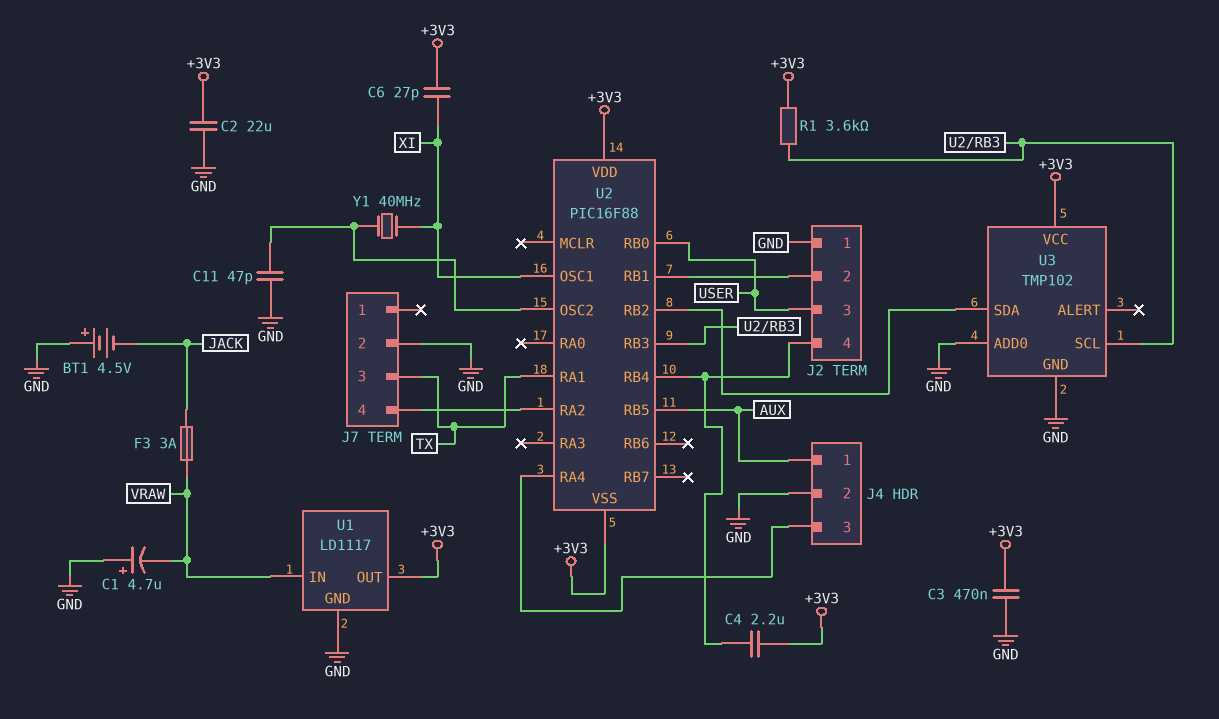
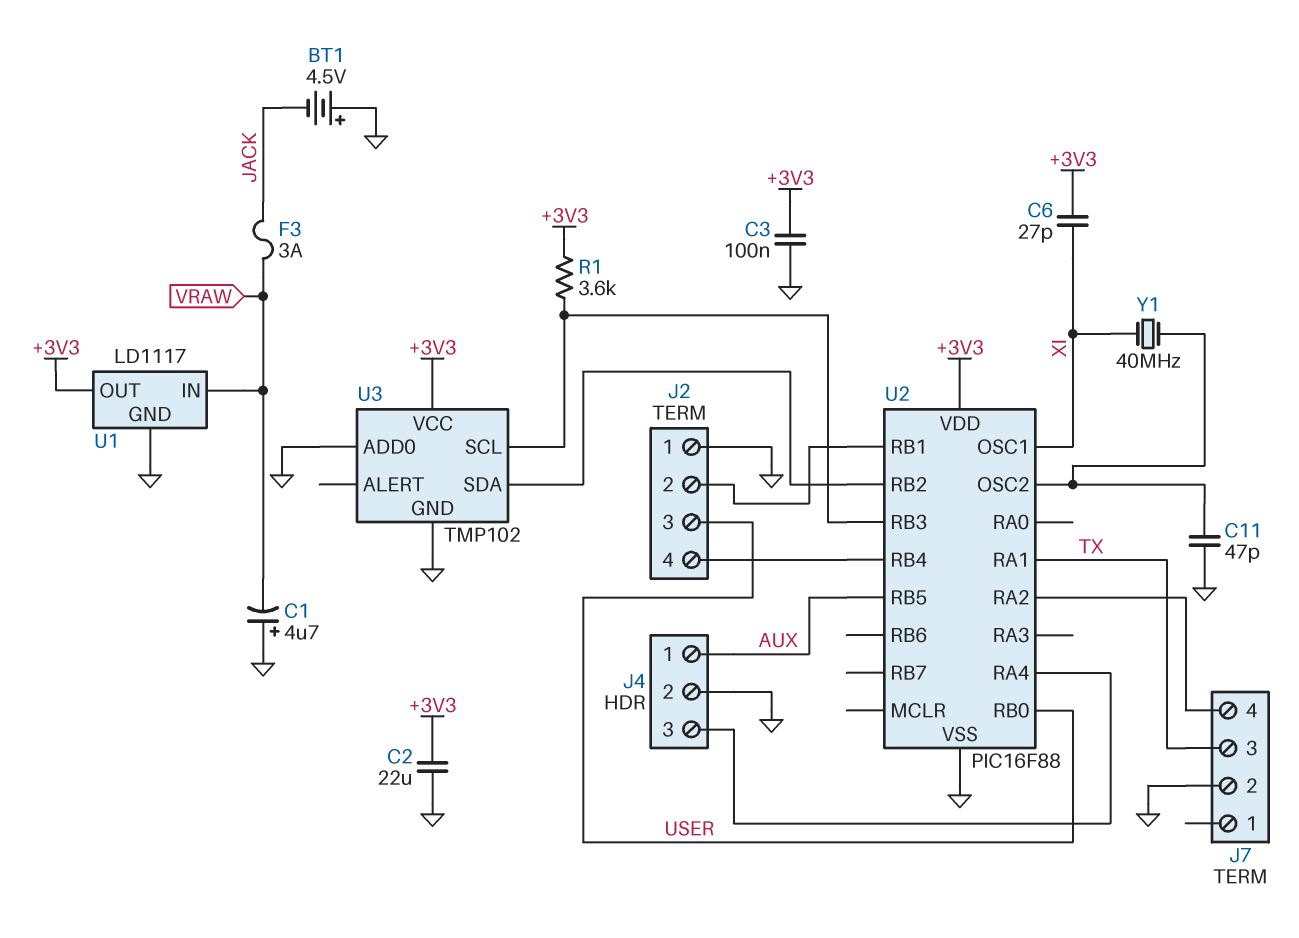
C3: 470nF (+3V3, GND) -> 100nF (+3V3, GND)
C4: 2.2uF (+3V3, J2/4) -> none
U2 pin VSS: +3V3 -> GND

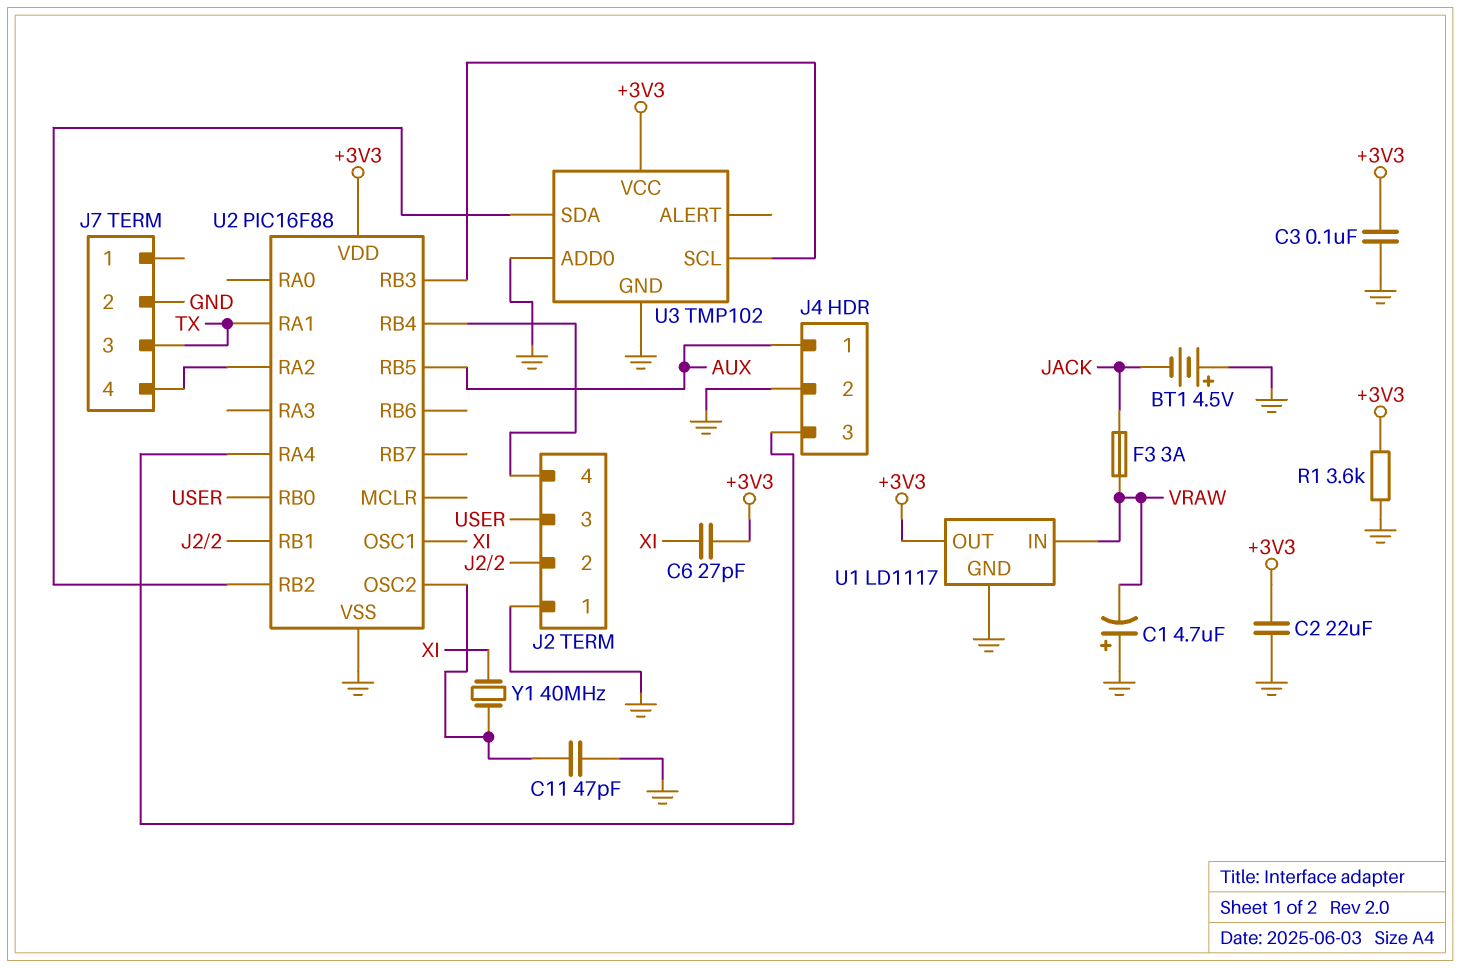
R1: 3.6k (+3V3, U2/RB3) -> 3.6k (+3V3, GND)

